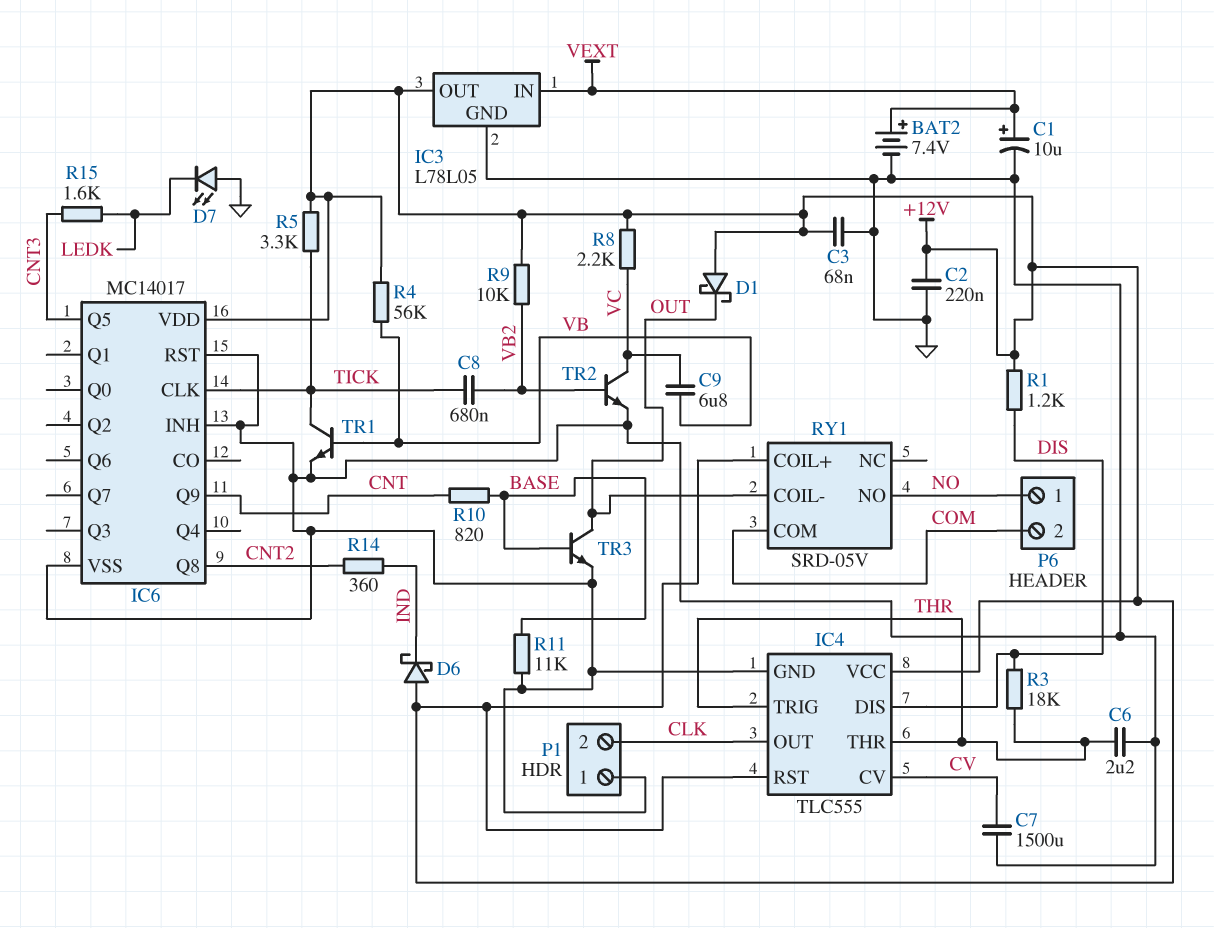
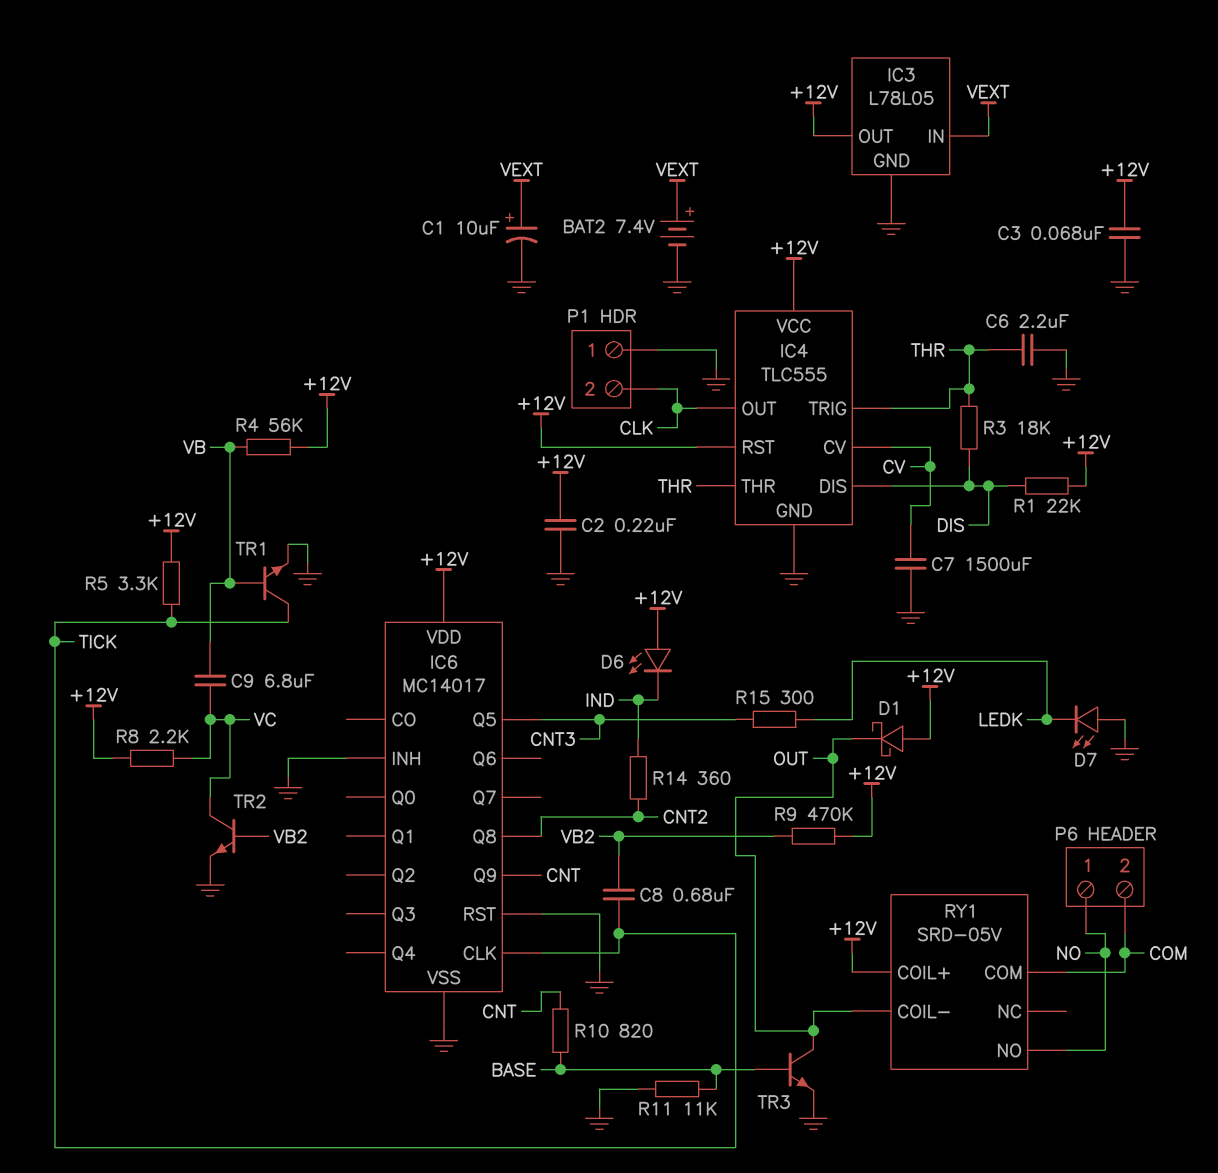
D6: schottky (A +12V, K IND) -> LED (A +12V, K IND)
R1: 1.2k (+12V, DIS) -> 22k (+12V, DIS)
R9: 10k (+12V, VB2) -> 470k (+12V, VB2)
R15: 1.6k (CNT3, LEDK) -> 300 (CNT3, LEDK)

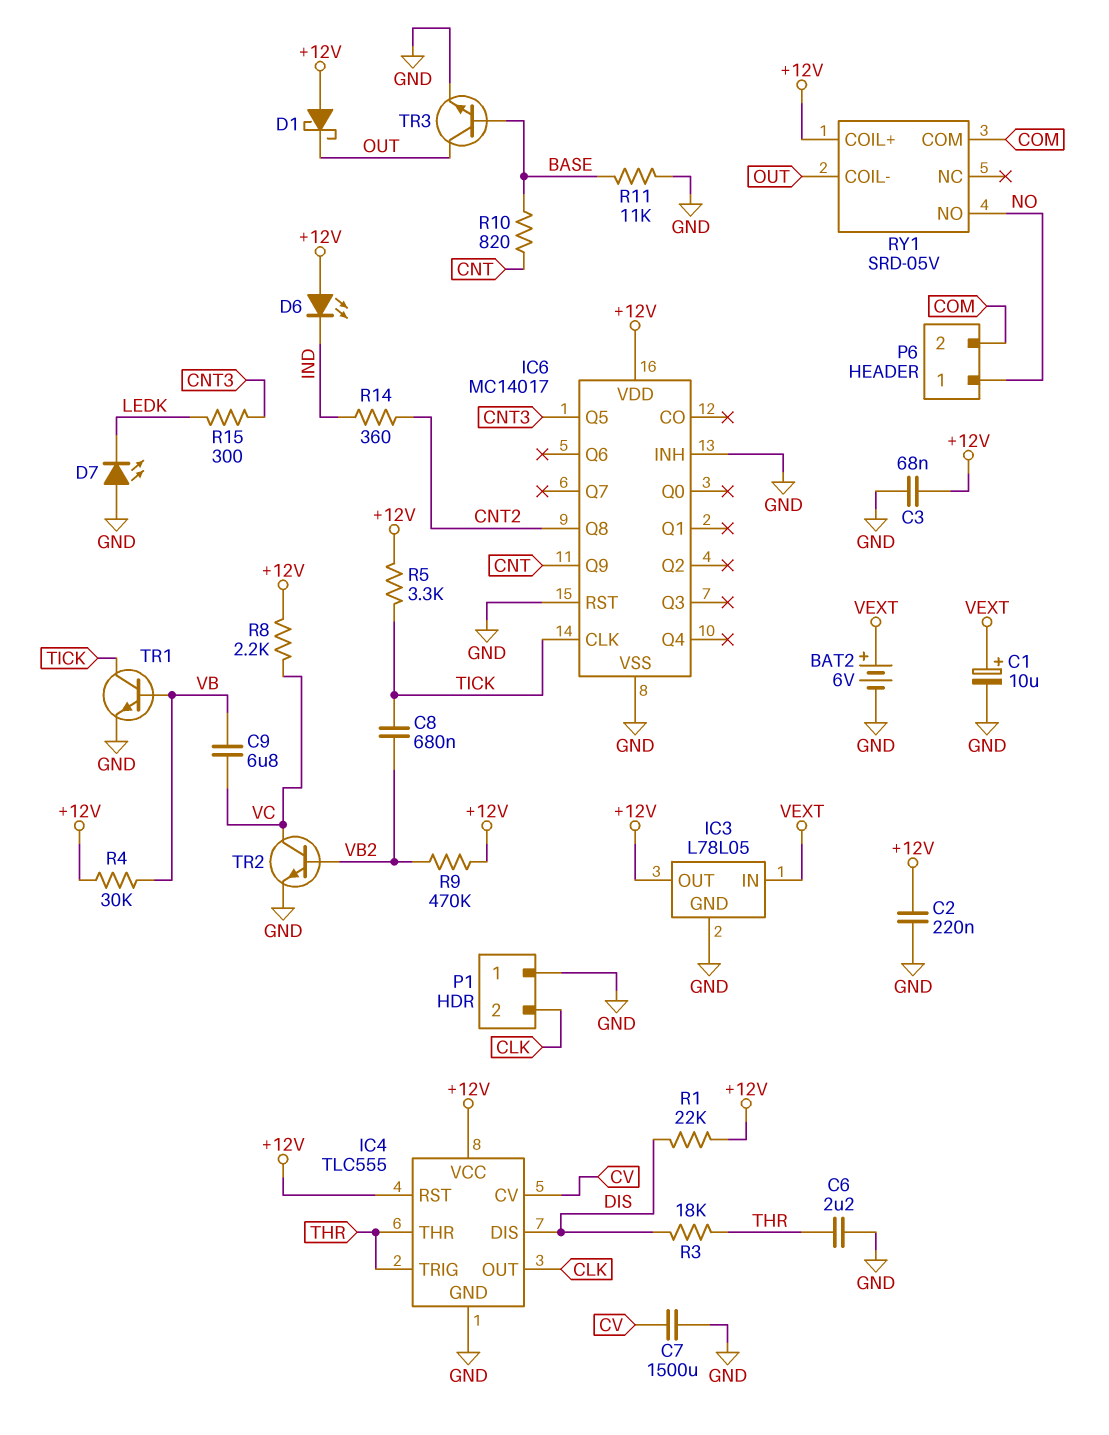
BAT2: 7.4V (plus VEXT, minus GND) -> 6V (plus VEXT, minus GND)
R4: 56k (+12V, VB) -> 30k (+12V, VB)

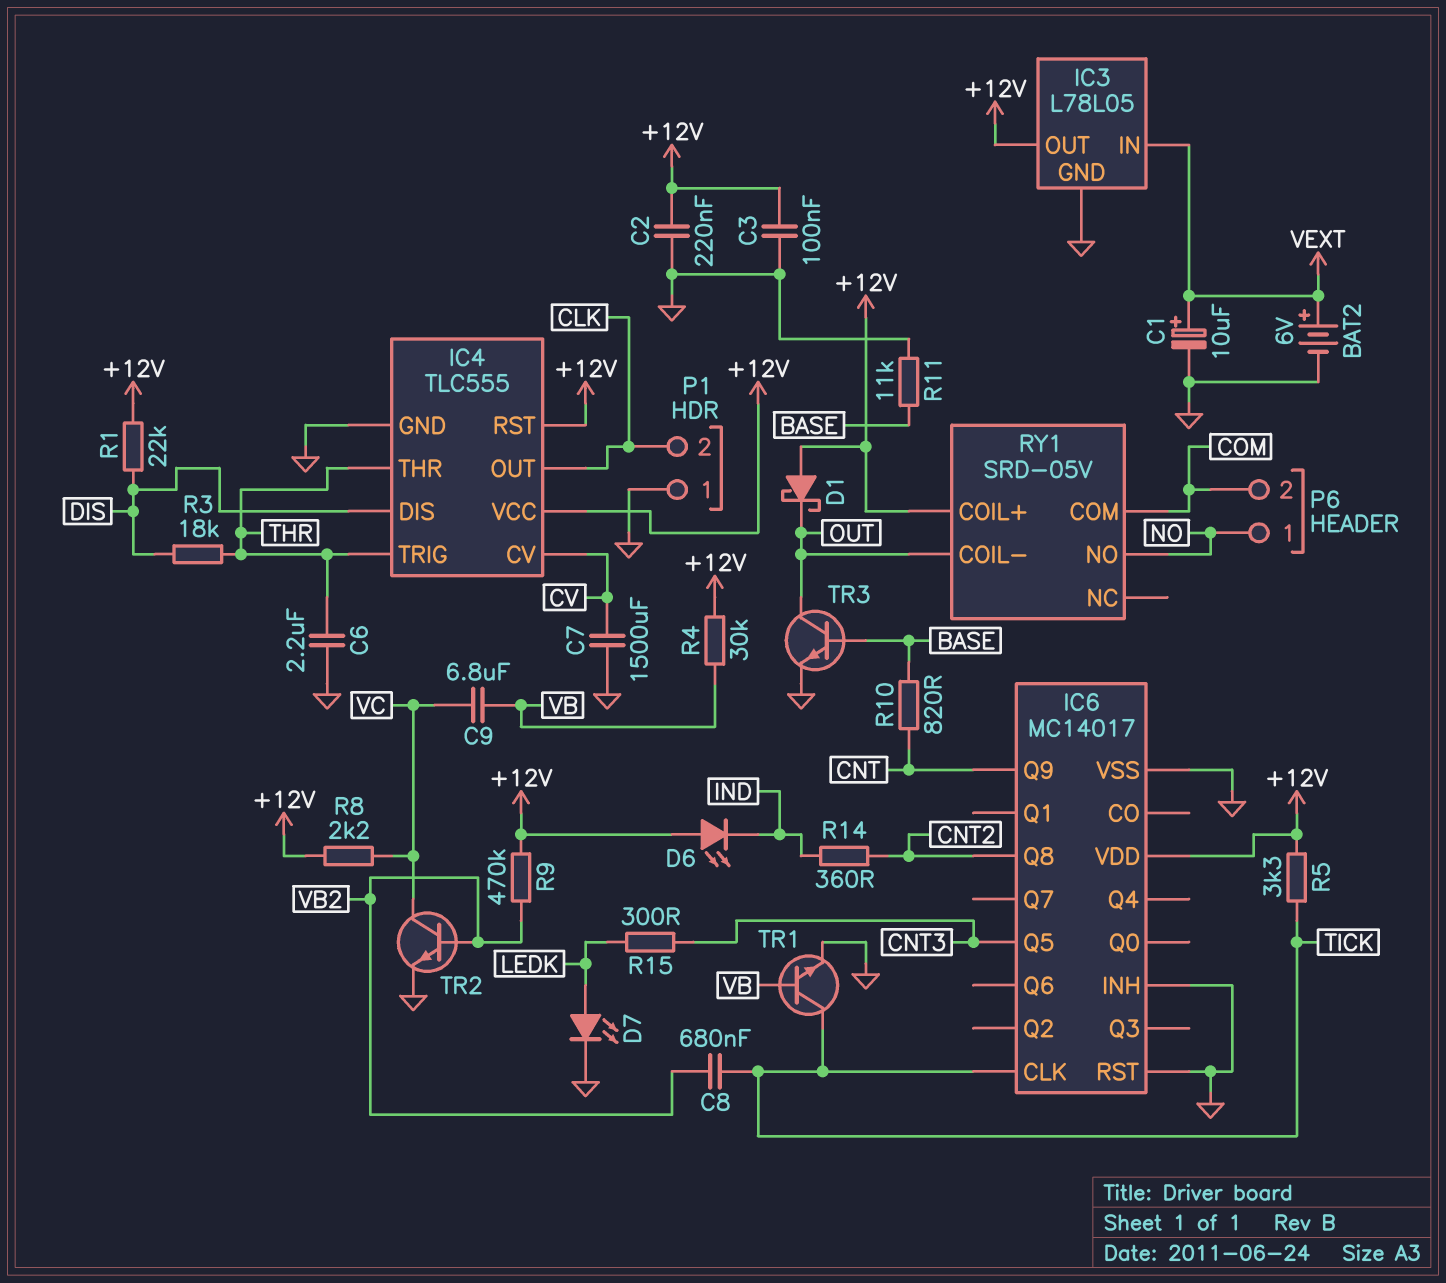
C3: 68nF (+12V, GND) -> 100nF (+12V, GND)
D7: LED (A GND, K LEDK) -> LED (A LEDK, K GND)

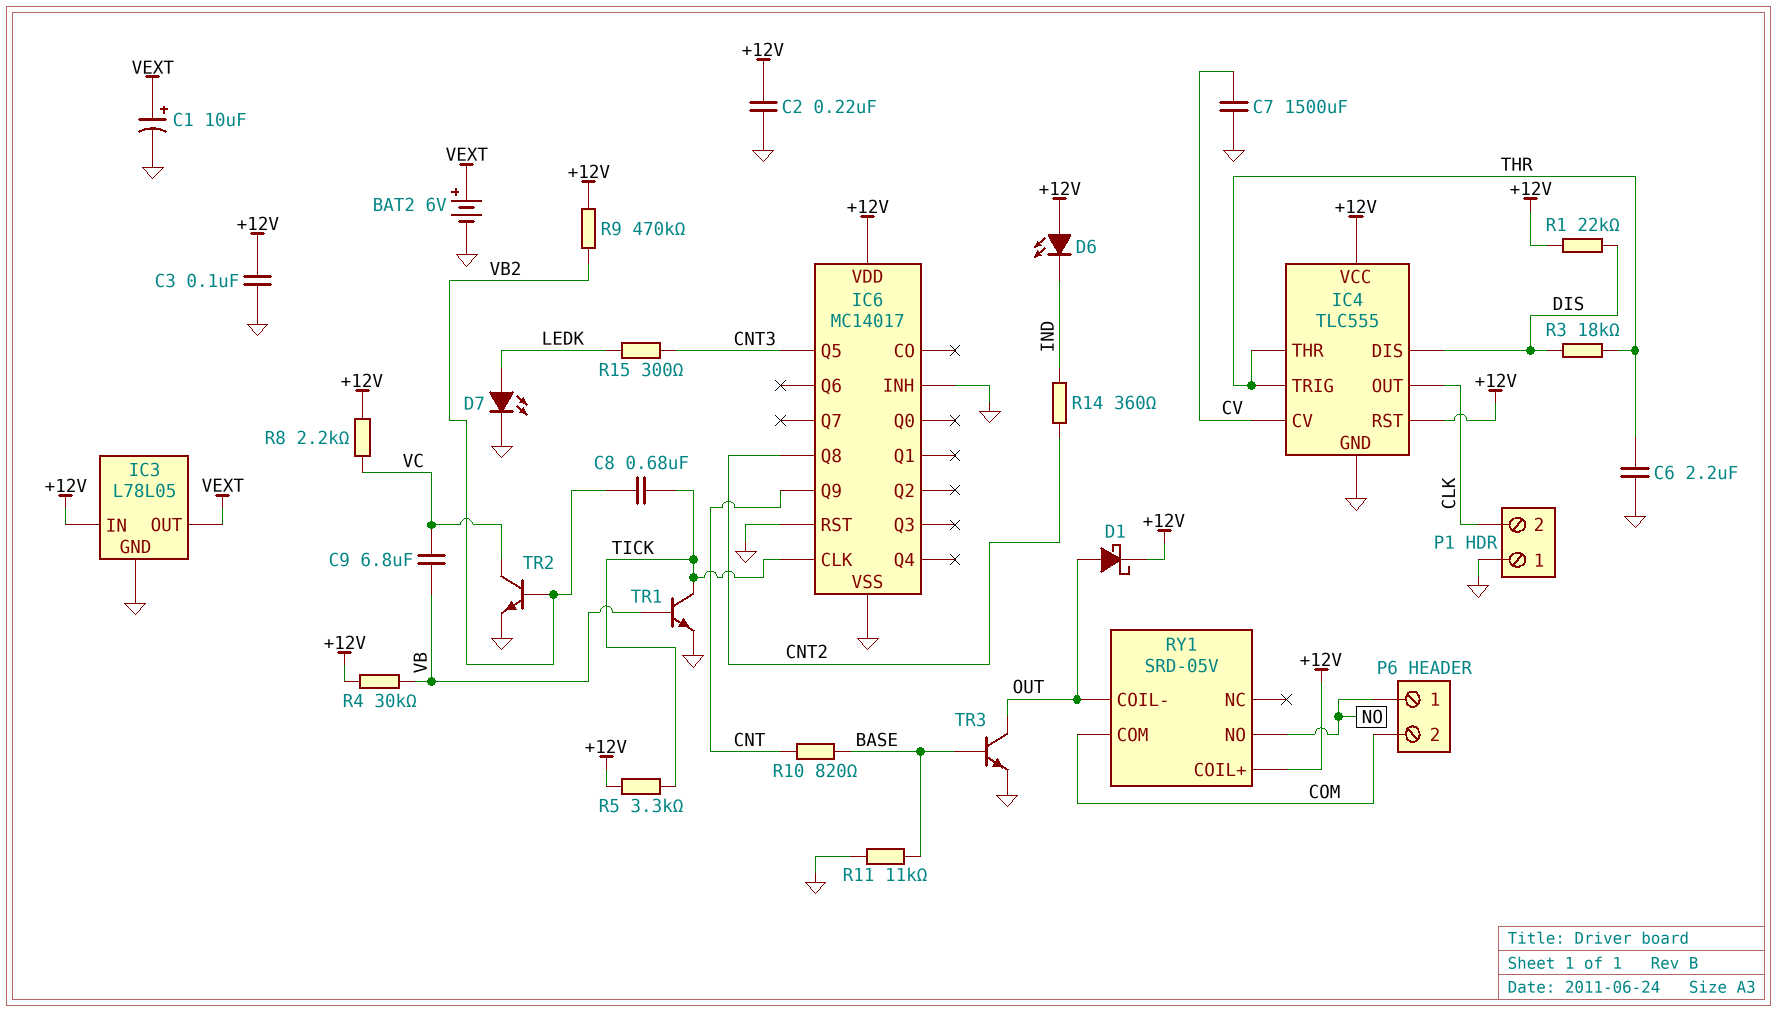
D1: schottky (A +12V, K OUT) -> schottky (A OUT, K +12V)
IC3 pin IN: VEXT -> +12V
IC3 pin OUT: +12V -> VEXT

